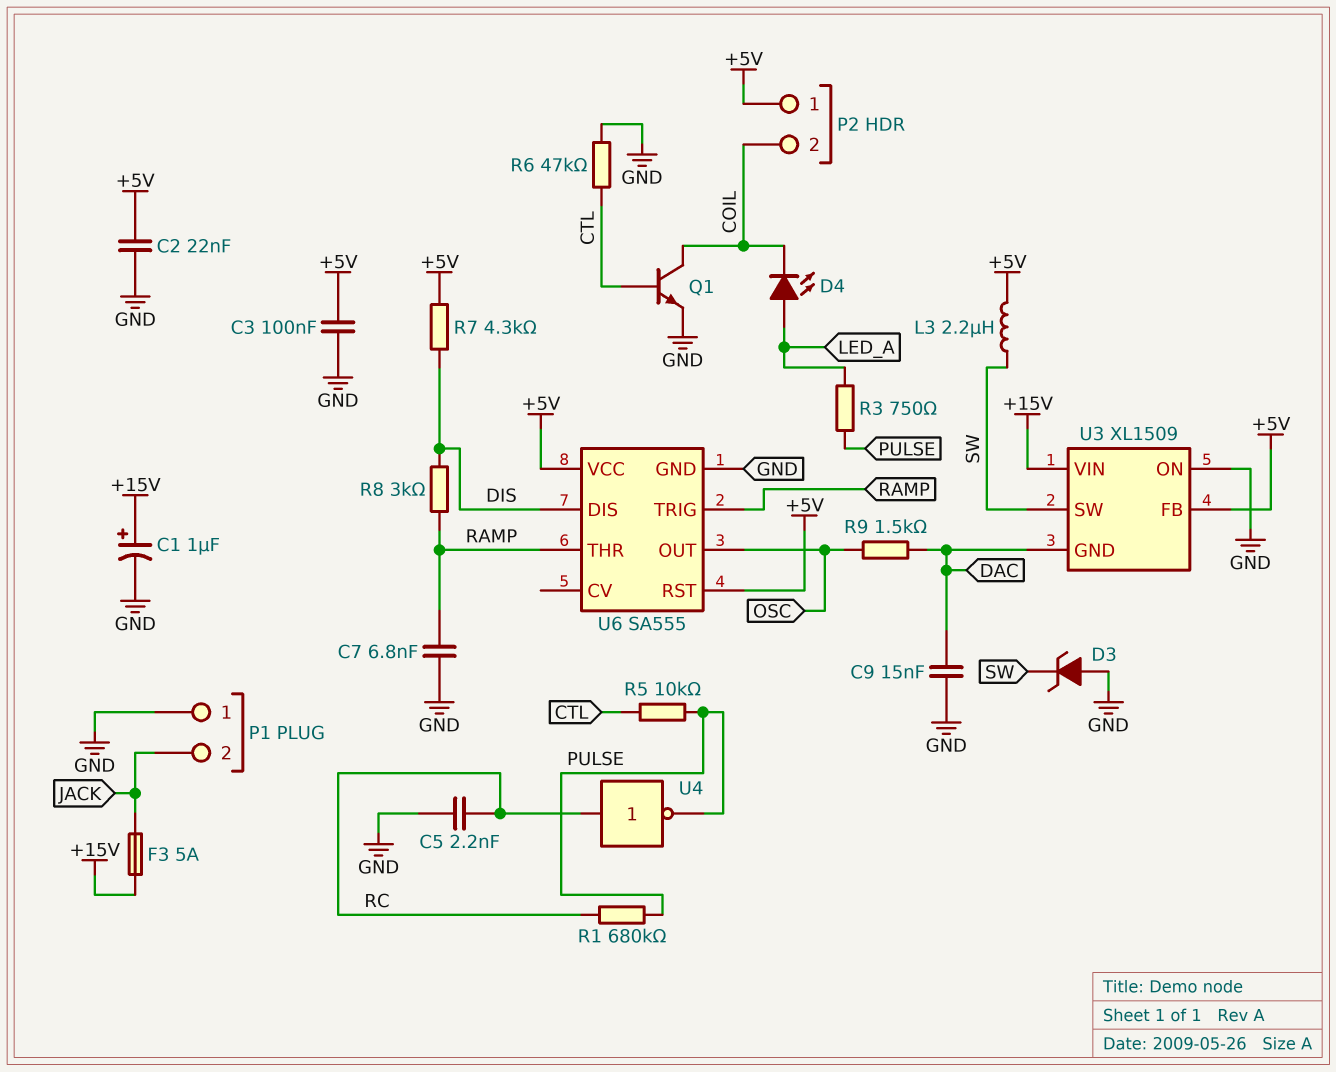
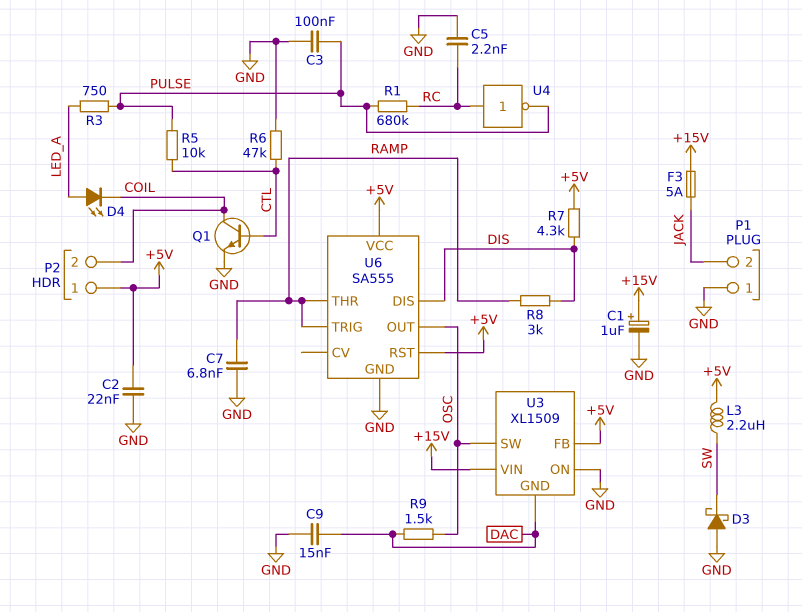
C3: 100nF (+5V, GND) -> 100nF (GND, PULSE)
D3: zener (A GND, K SW) -> schottky (A GND, K SW)
U3 pin SW: SW -> OSC

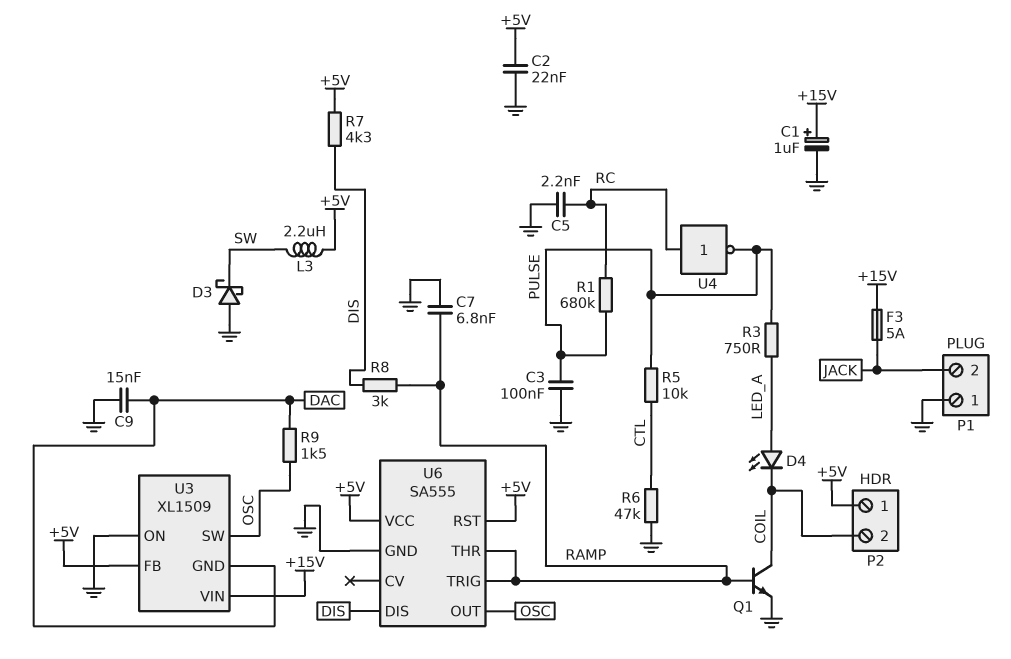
Q1: NPN (B CTL, C COIL, E GND) -> NPN (B RAMP, C COIL, E GND)

